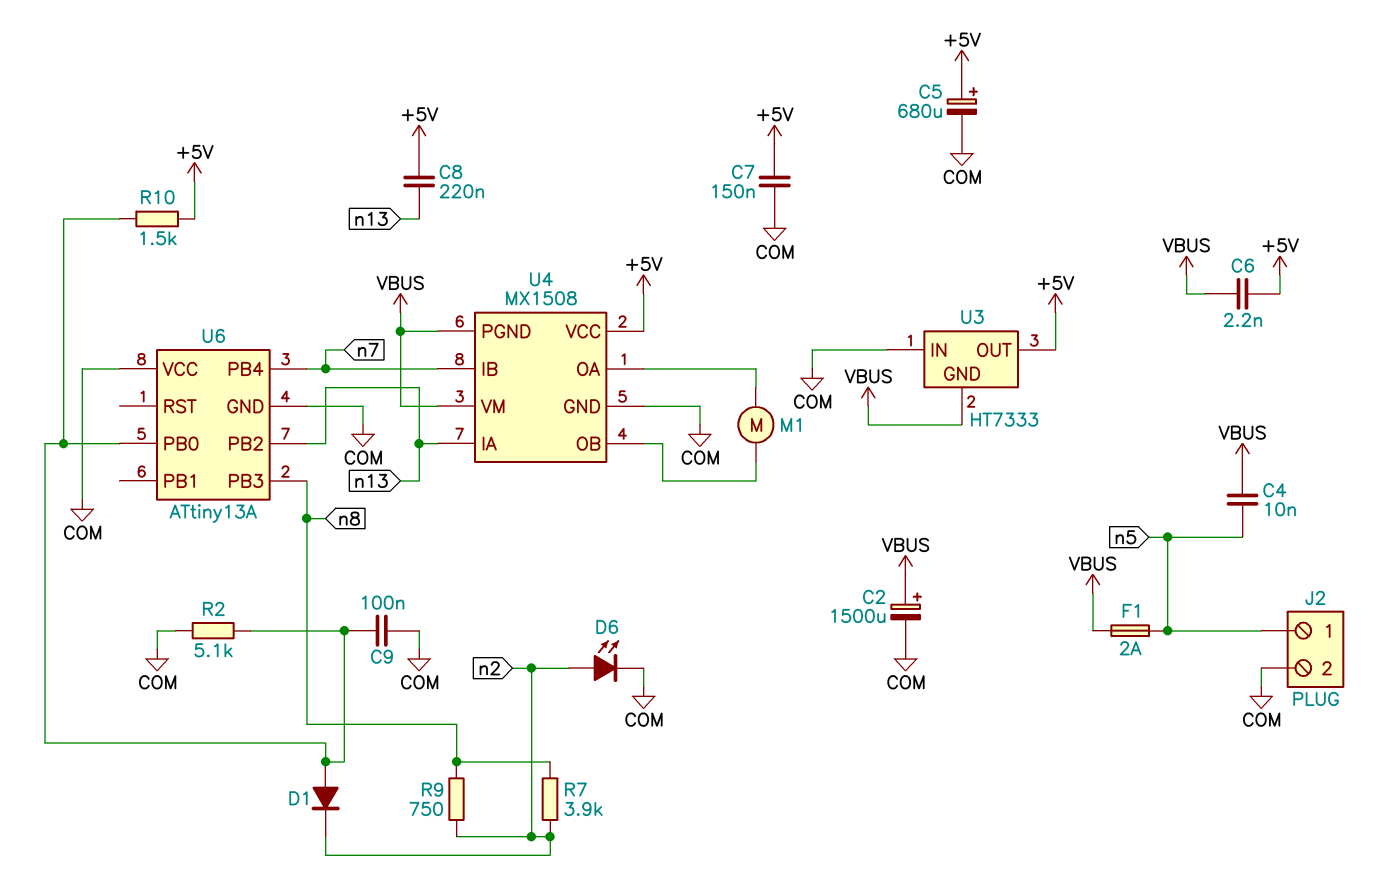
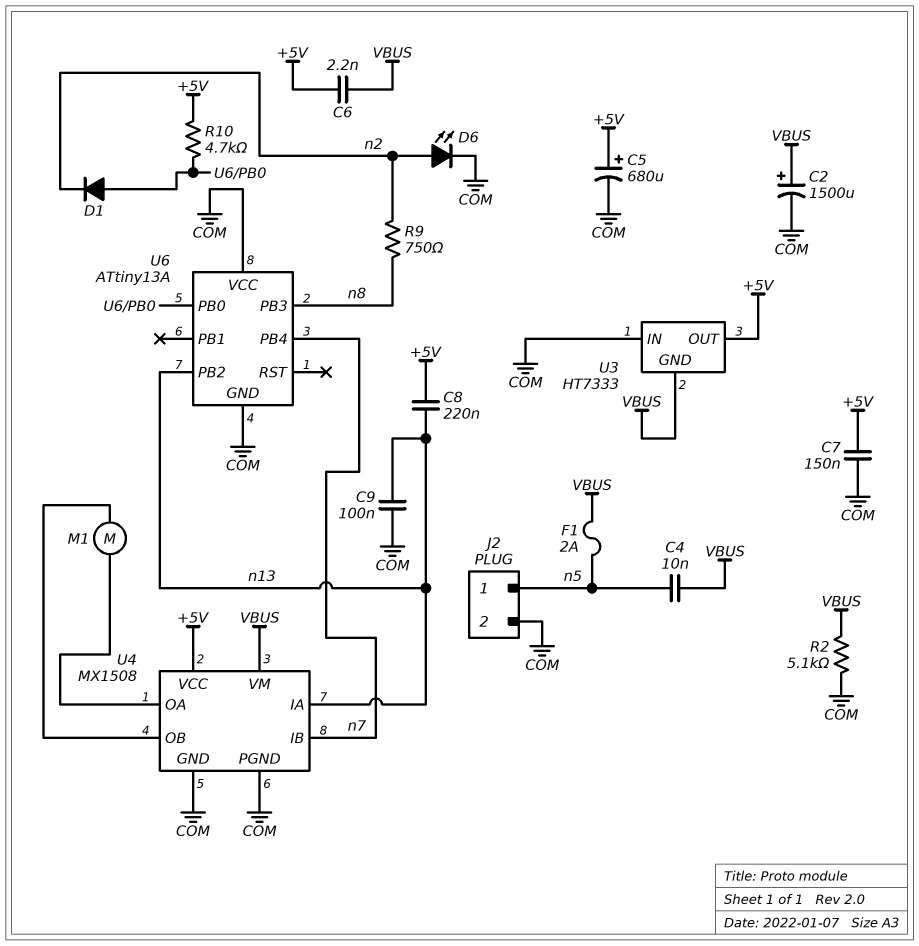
C9: 100nF (COM, U6/PB0) -> 100nF (COM, n13)
R2: 5.1k (COM, U6/PB0) -> 5.1k (COM, VBUS)
R7: 3.9k (n2, n8) -> none
R10: 1.5k (+5V, U6/PB0) -> 4.7k (+5V, U6/PB0)
U4 pin PGND: VBUS -> COM

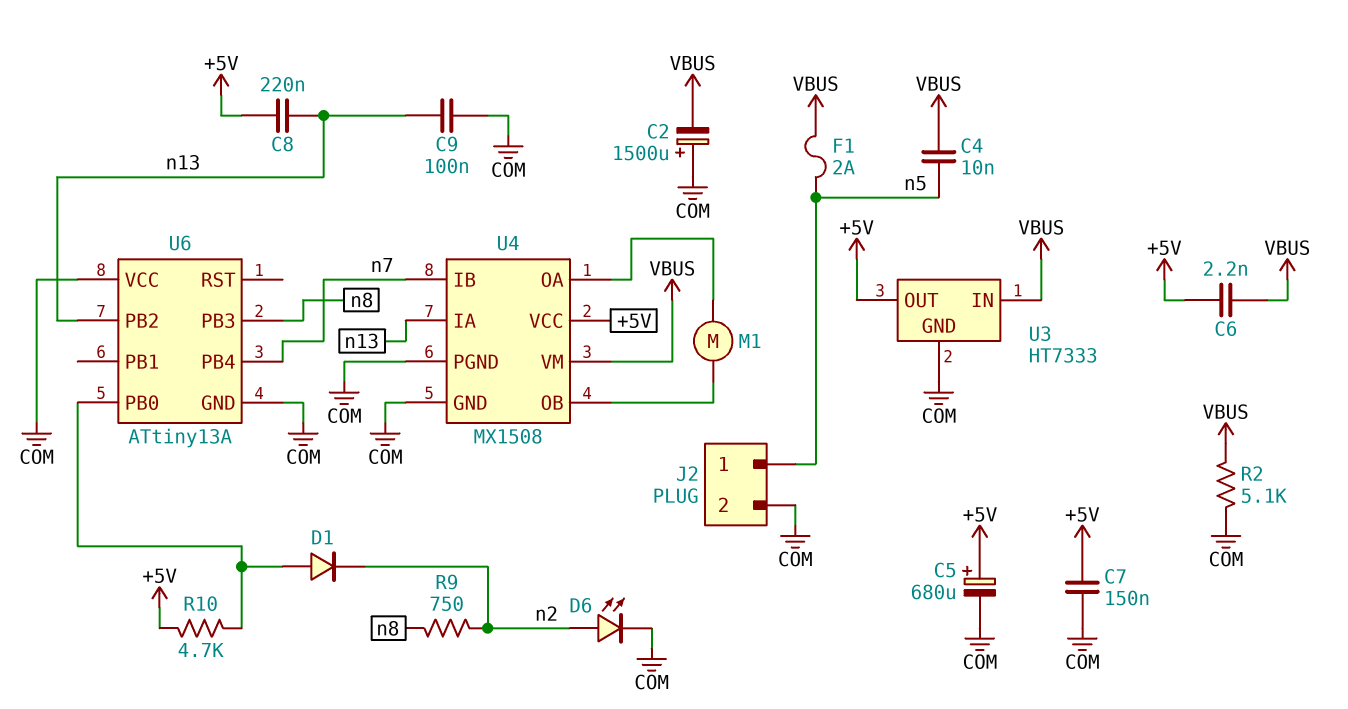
C2: 1500uF (plus VBUS, minus COM) -> 1500uF (plus COM, minus VBUS)
U3 pin GND: VBUS -> COM
U3 pin IN: COM -> VBUS

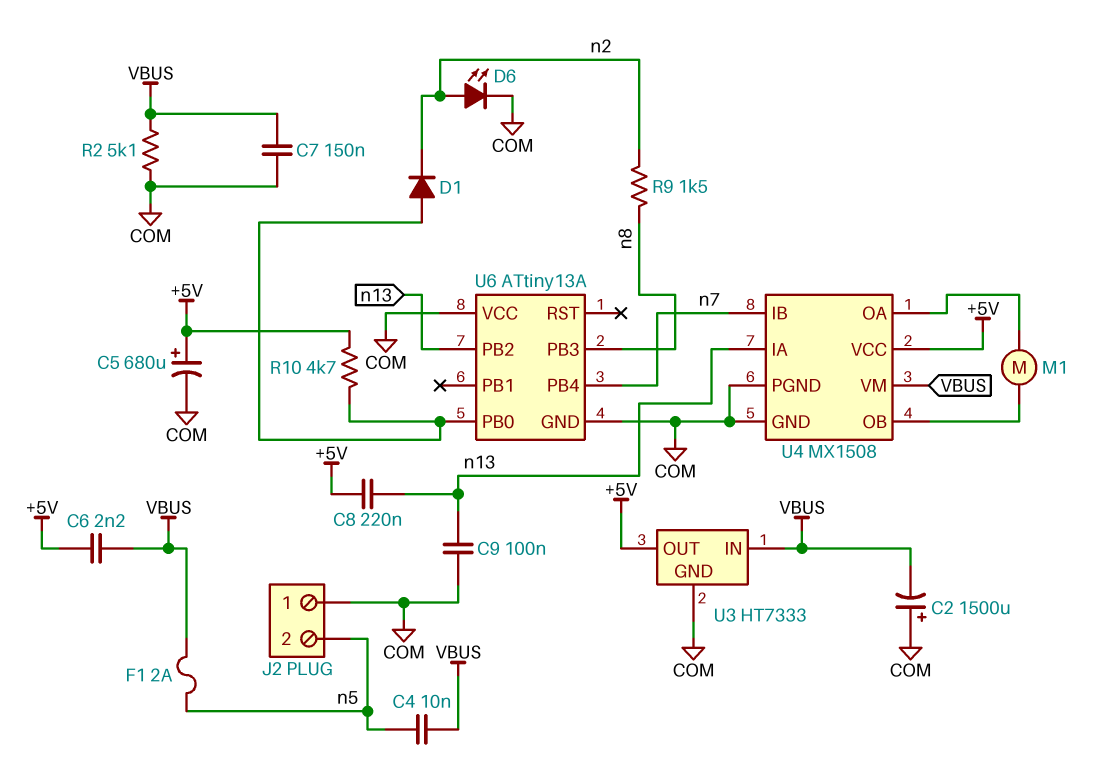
C7: 150nF (+5V, COM) -> 150nF (COM, VBUS)
J2 pin 1: n5 -> COM
J2 pin 2: COM -> n5
R9: 750 (n2, n8) -> 1.5k (n2, n8)

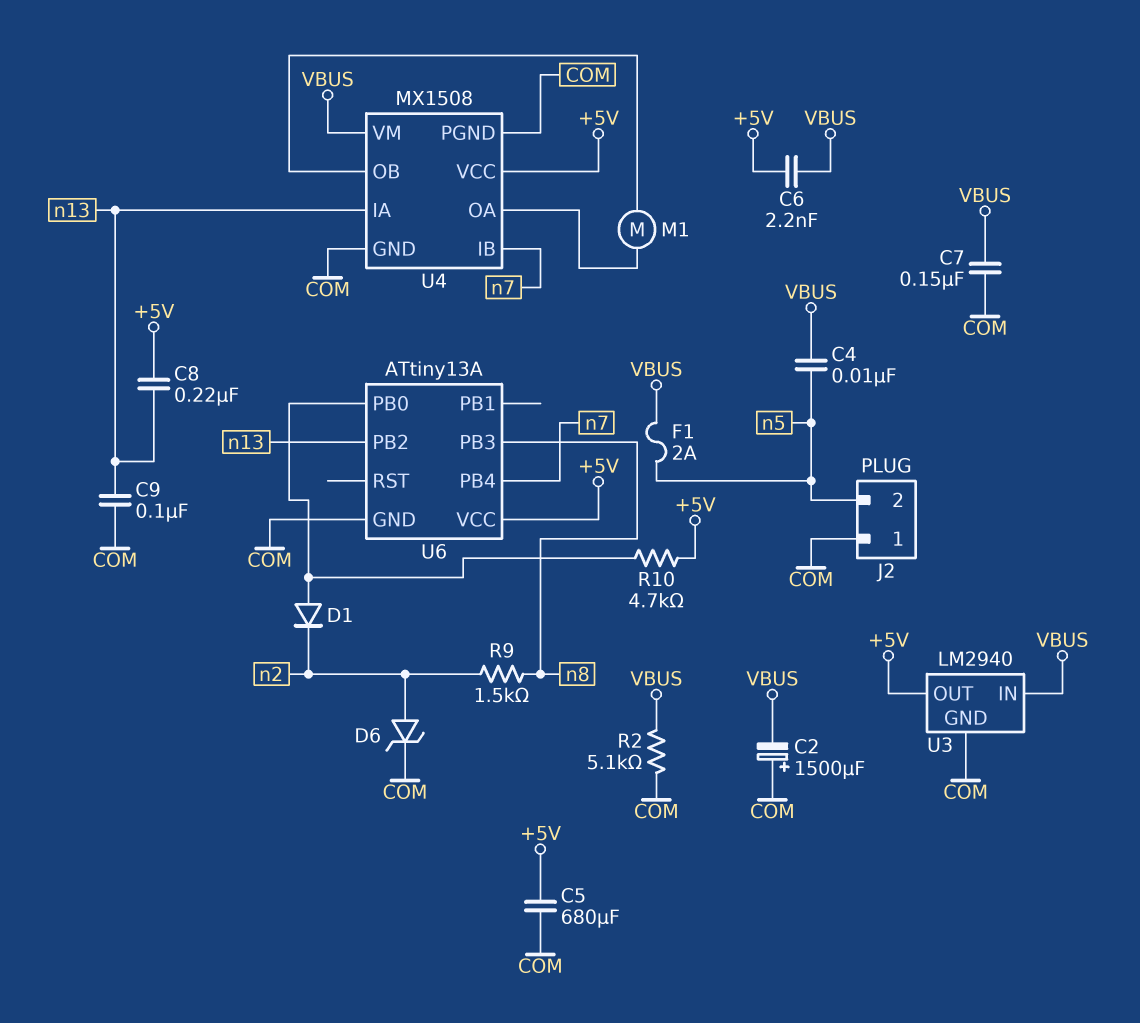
C5: 680uF (plus +5V, minus COM) -> 680uF (+5V, COM)
D6: LED (A n2, K COM) -> zener (A n2, K COM)
U3: HT7333 -> LM2940
U6 pin VCC: COM -> +5V

